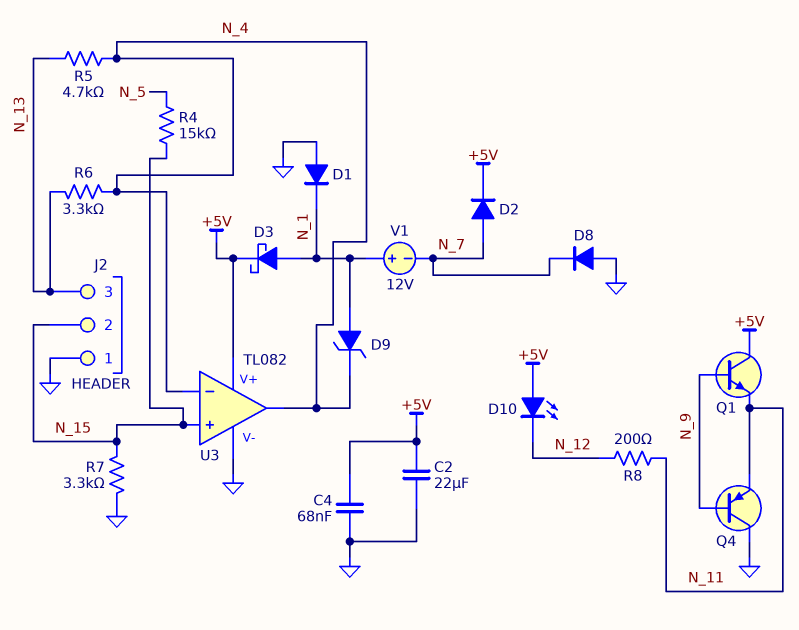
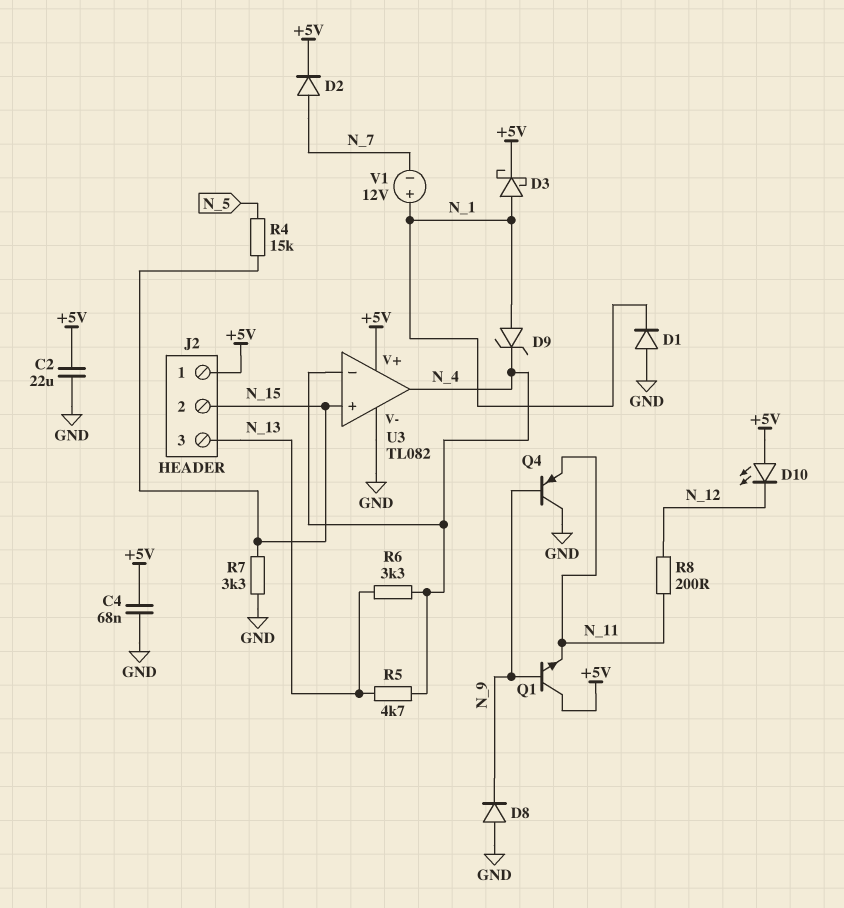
D8: diode (A GND, K N_7) -> diode (A GND, K N_9)
J2 pin 1: GND -> +5V

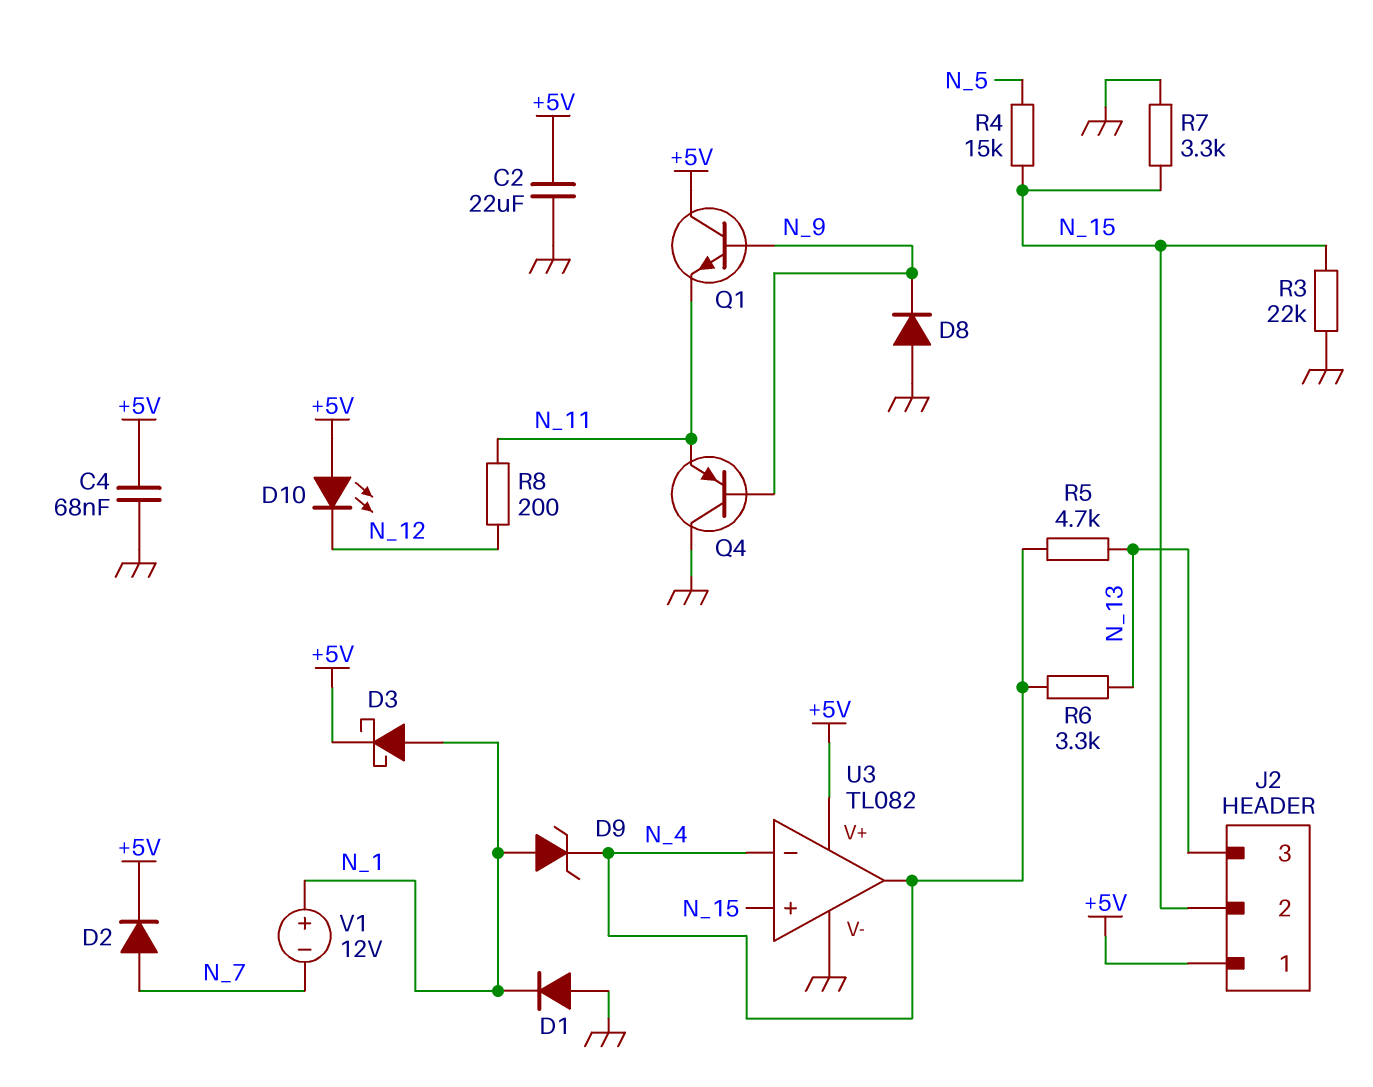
R3: none -> 22k (GND, N_15)

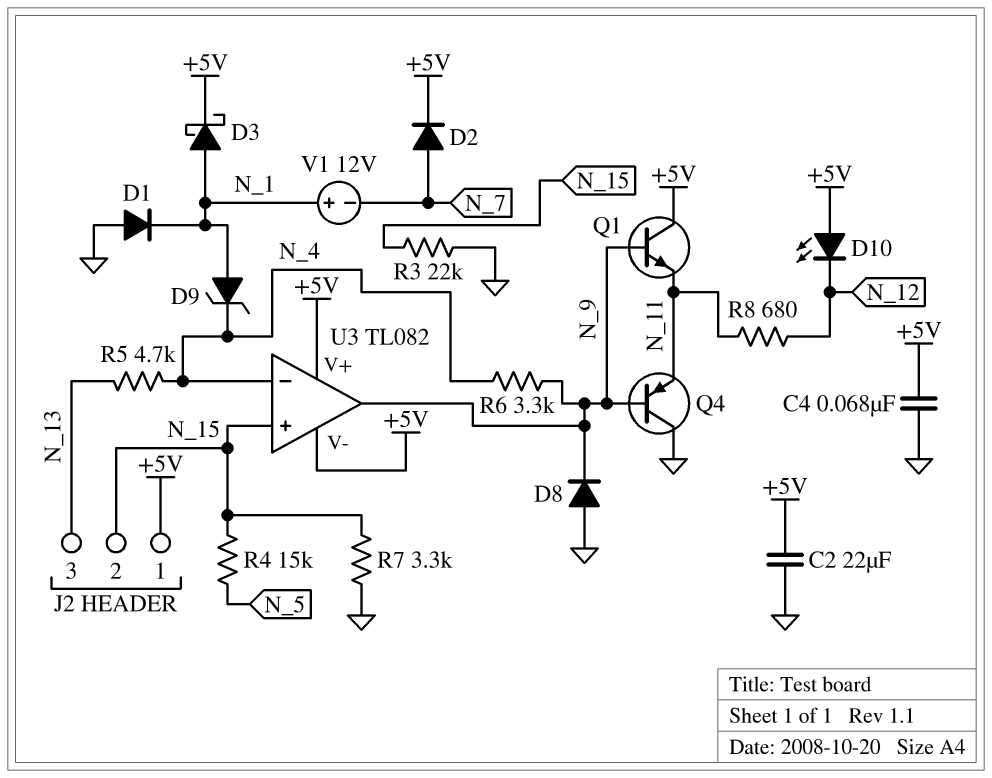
R6: 3.3k (N_4, N_13) -> 3.3k (N_4, N_9)
R8: 200 (N_11, N_12) -> 680 (N_11, N_12)
U3 pin V-: GND -> +5V
U3 pin out: N_4 -> N_9

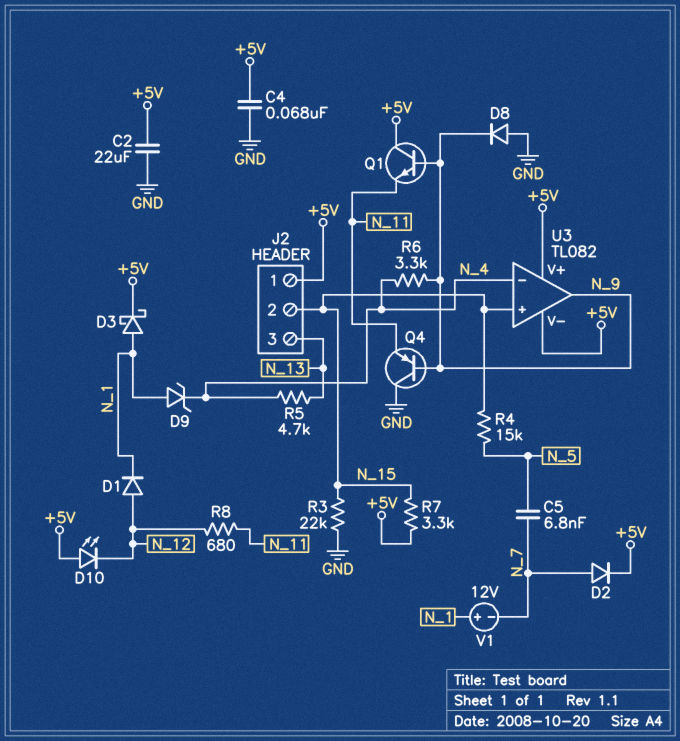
C5: none -> 6.8nF (N_5, N_7)
D1: diode (A GND, K N_1) -> diode (A N_12, K N_1)
R7: 3.3k (GND, N_15) -> 3.3k (+5V, N_15)

